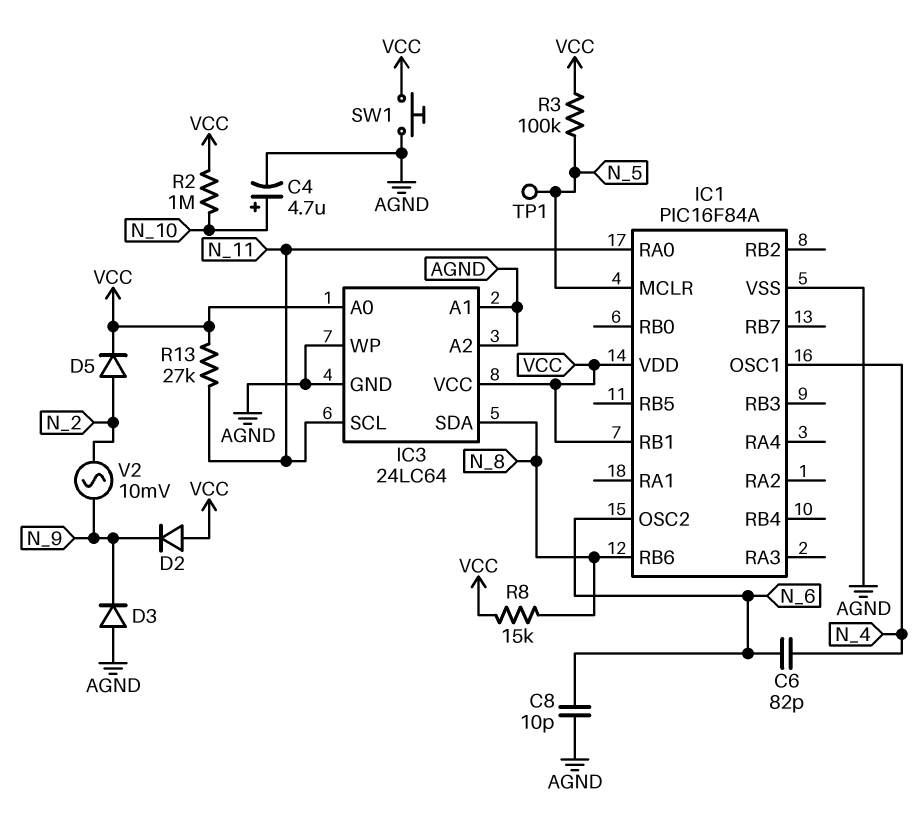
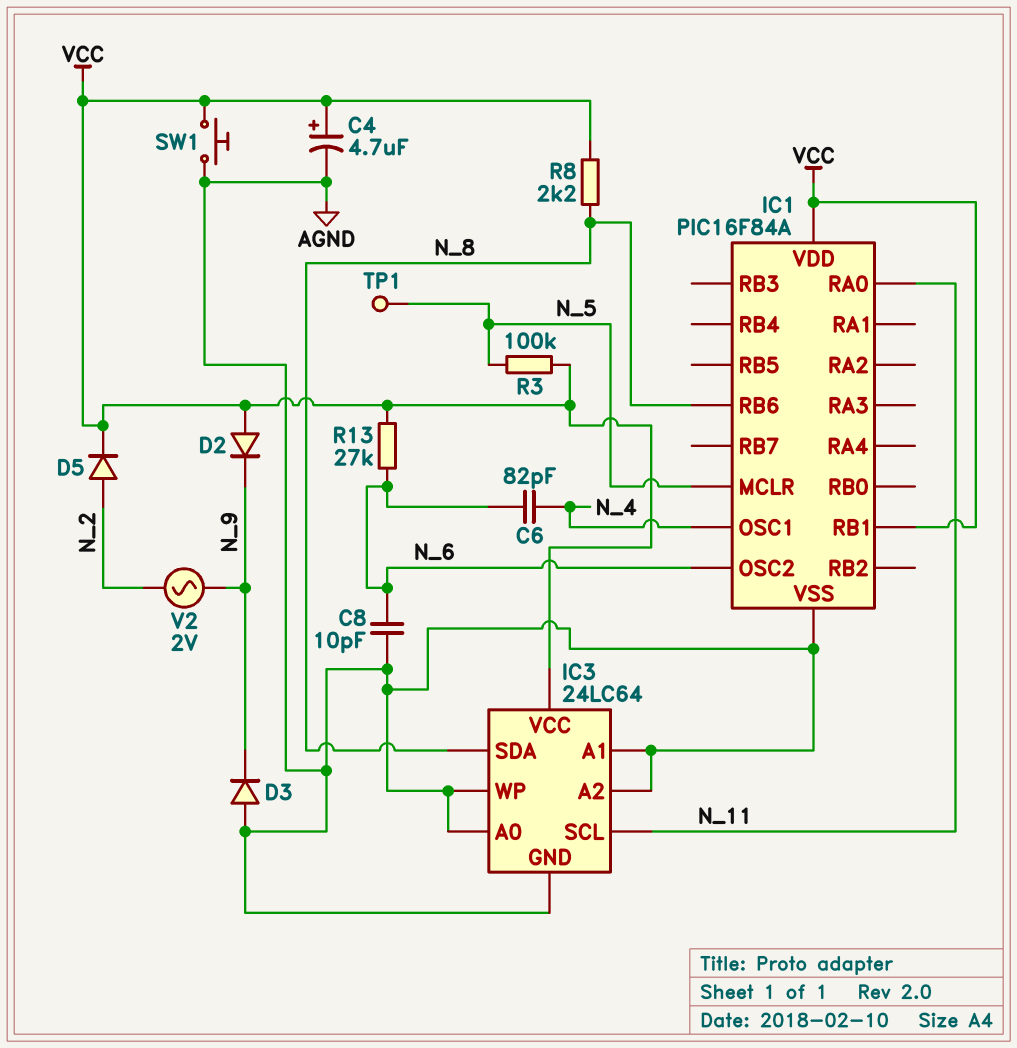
C4: 4.7uF (plus N_10, minus AGND) -> 4.7uF (plus VCC, minus AGND)
IC3 pin A0: VCC -> AGND
R2: 1M (N_10, VCC) -> none
R8: 15k (N_8, VCC) -> 2.2k (N_8, VCC)
R13: 27k (N_11, VCC) -> 27k (N_6, VCC)
V2: AC 10mV (N_2, N_9) -> AC 2V (N_2, N_9)

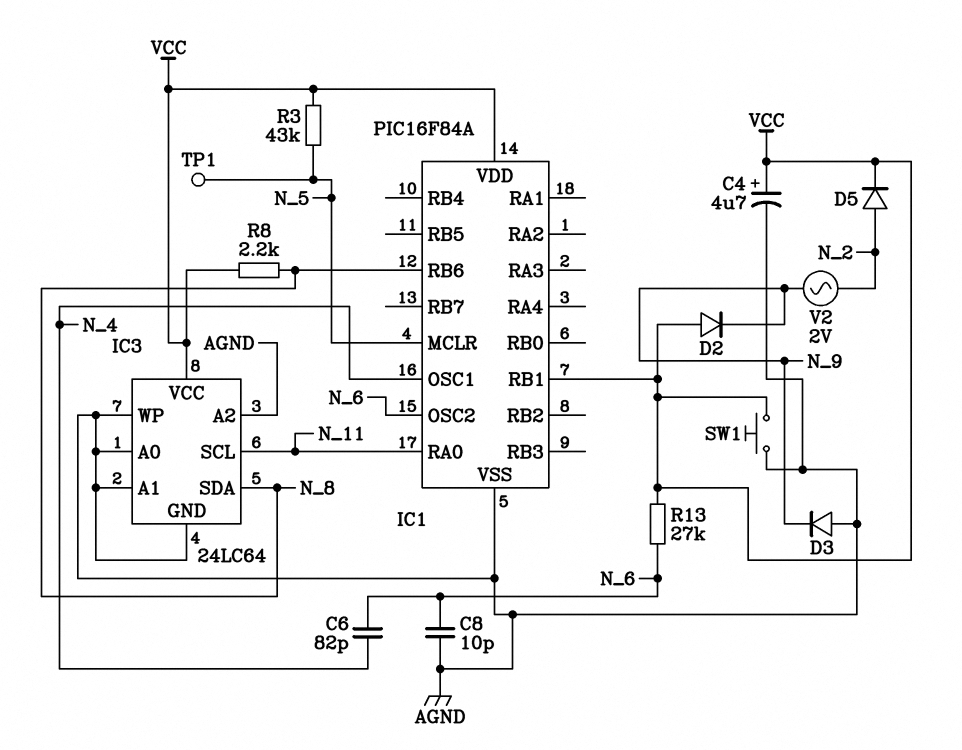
R3: 100k (N_5, VCC) -> 43k (N_5, VCC)

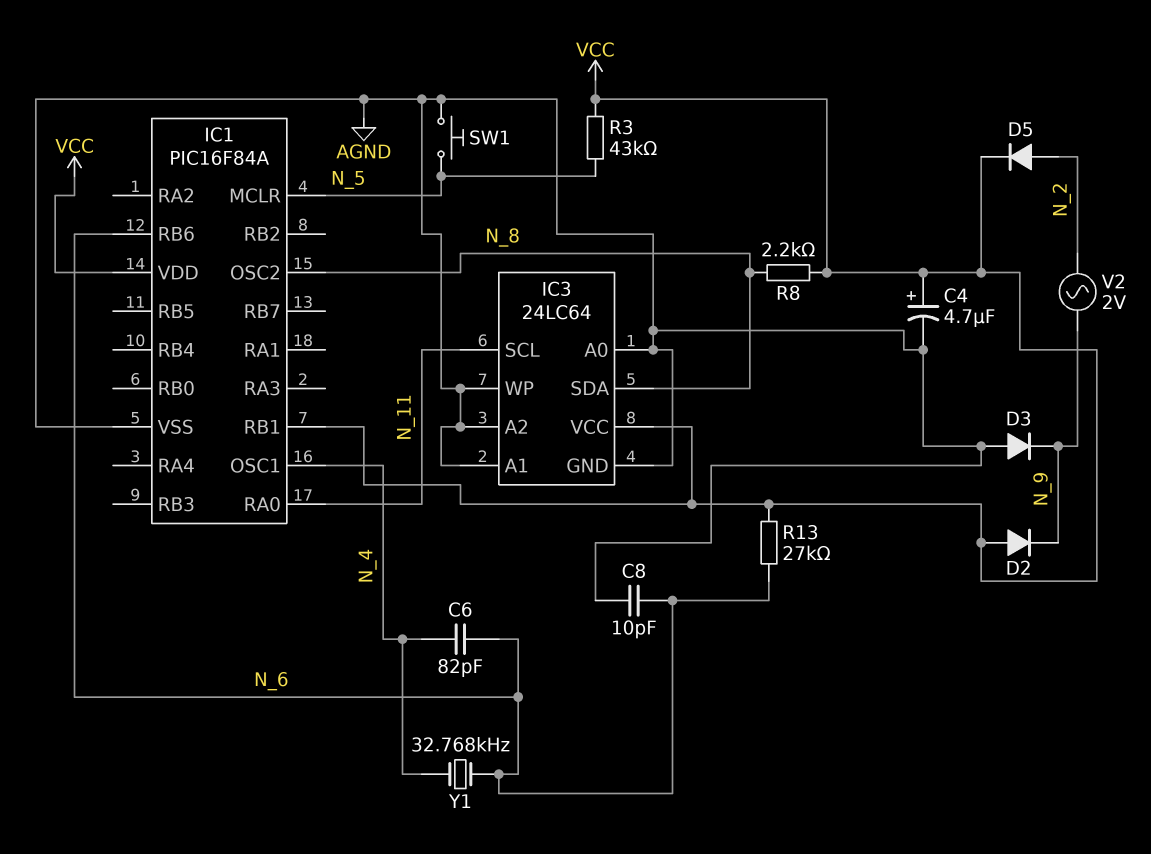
IC1 pin OSC2: N_6 -> N_8
IC1 pin RB6: N_8 -> N_6
SW1: button (AGND, VCC) -> button (AGND, N_5)
TP1: test point (N_5) -> none
Y1: none -> 32.768kHz (N_4, N_6)

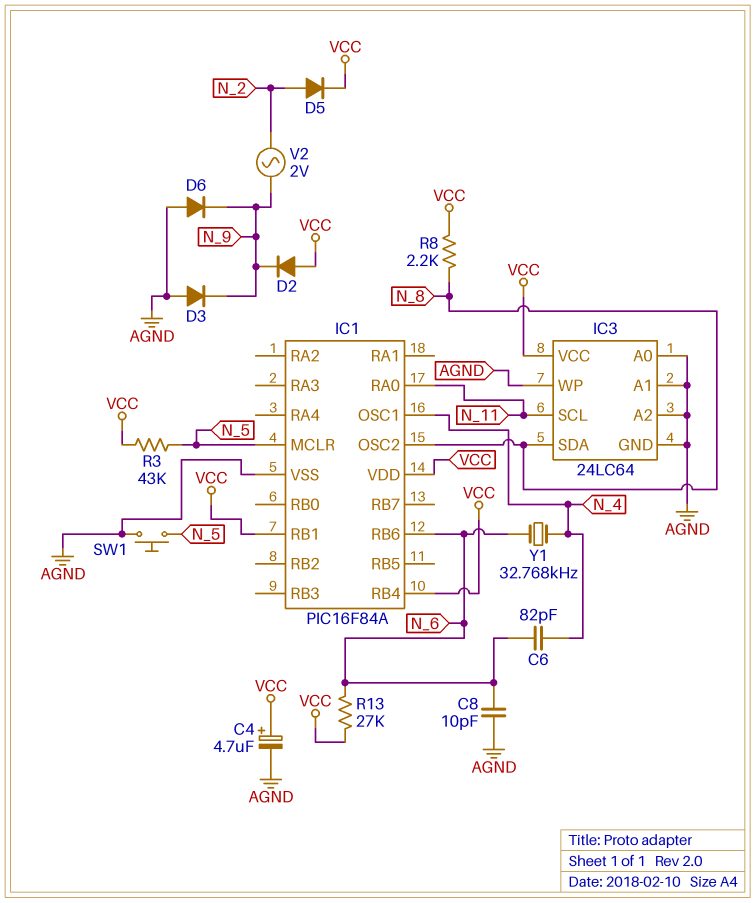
D6: none -> diode (A AGND, K N_9)
IC1 pin RB4: none -> VCC

